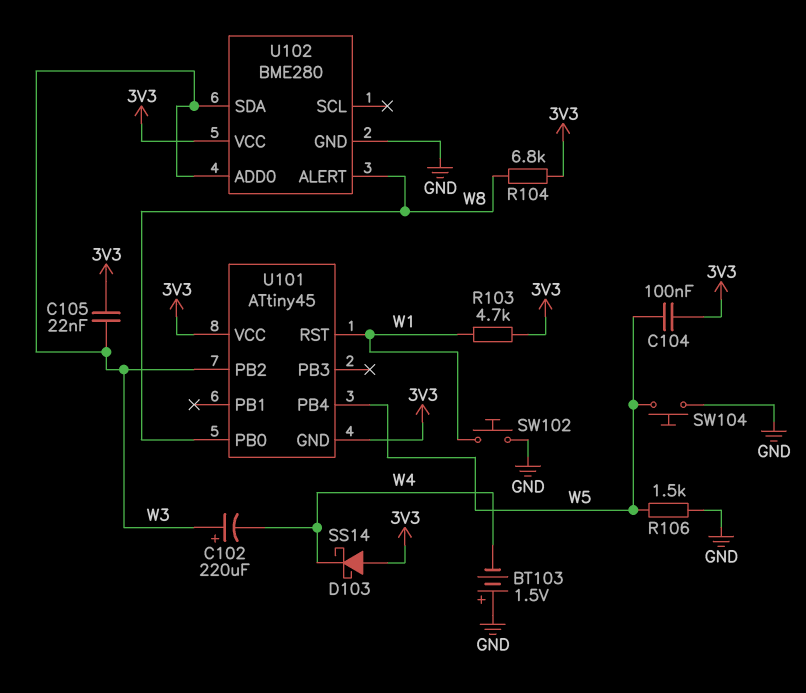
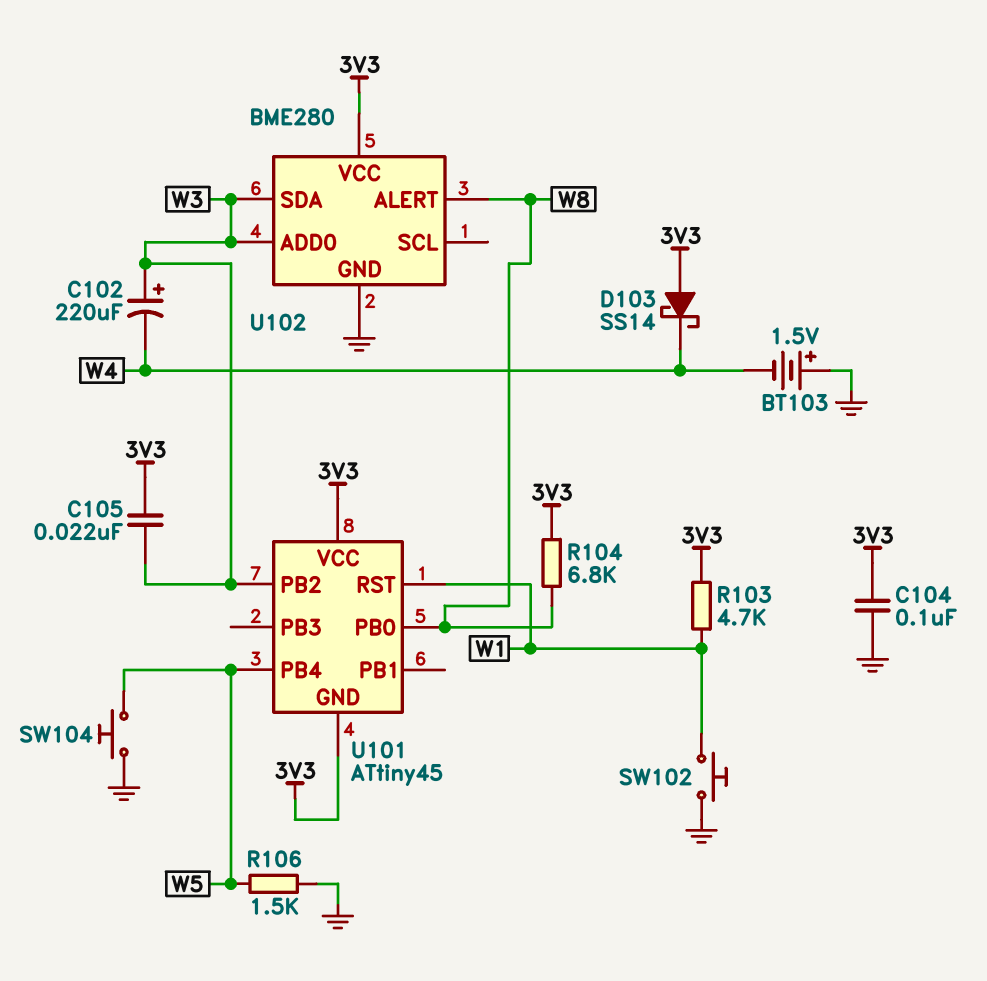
C104: 100nF (3V3, W5) -> 100nF (3V3, GND)

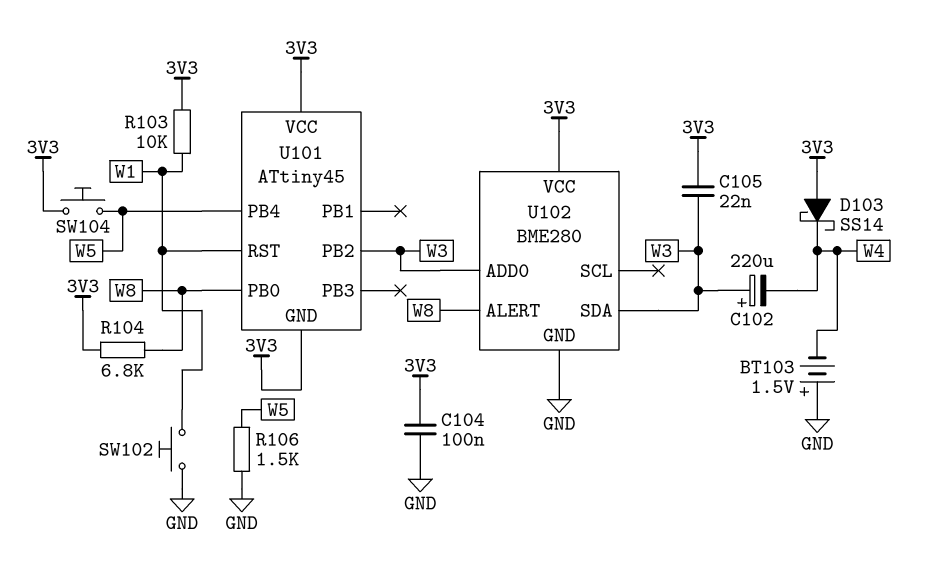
R103: 4.7k (3V3, W1) -> 10k (3V3, W1)
SW104: button (GND, W5) -> button (3V3, W5)

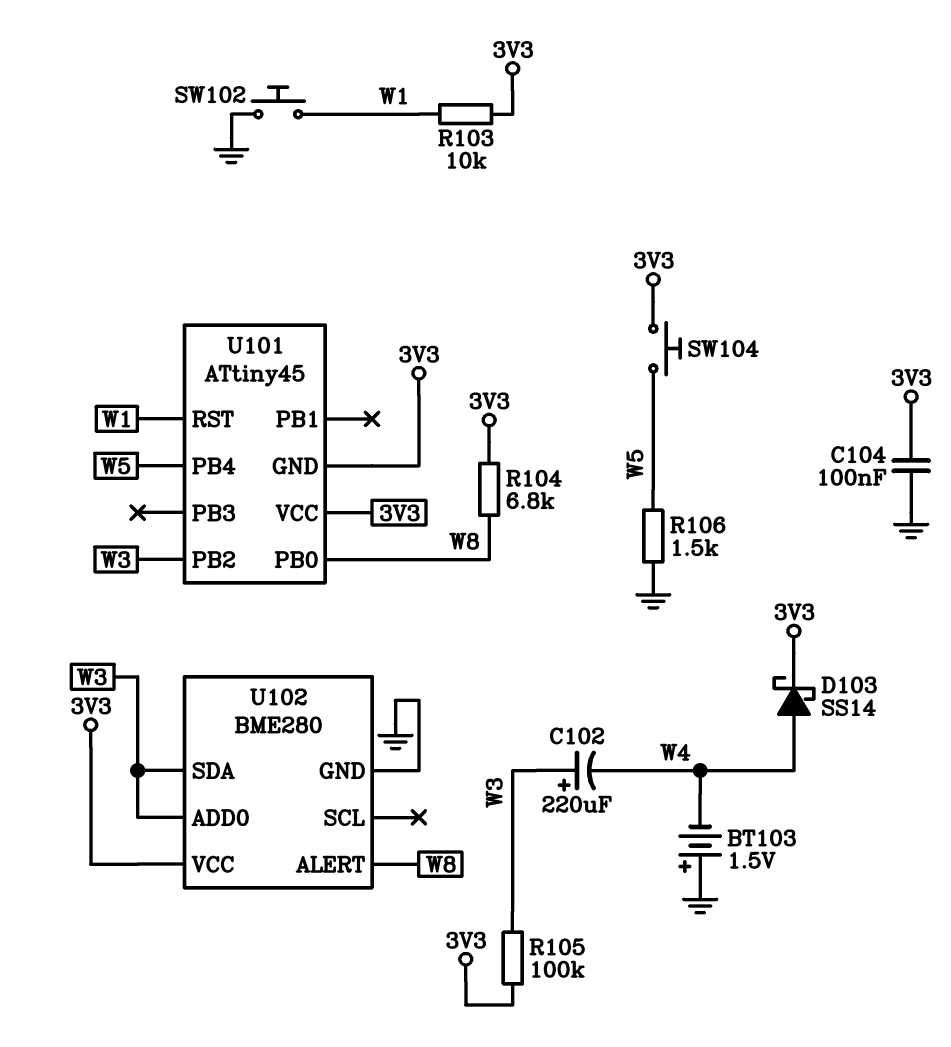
C105: 22nF (3V3, W3) -> none
D103: schottky SS14 (A 3V3, K W4) -> schottky SS14 (A W4, K 3V3)
R105: none -> 100k (3V3, W3)

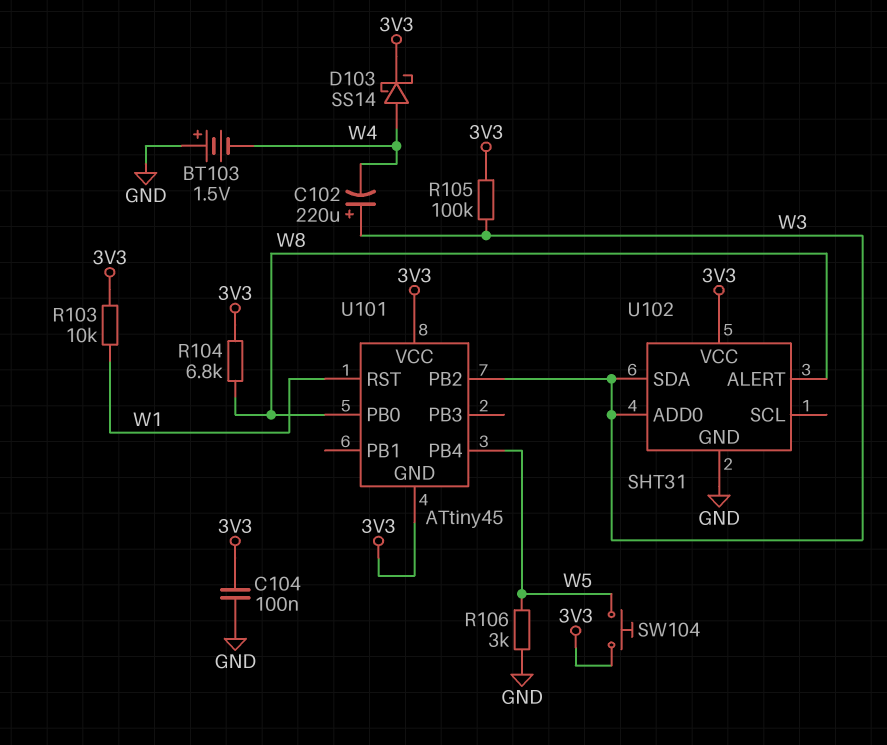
R106: 1.5k (GND, W5) -> 3k (GND, W5)
SW102: button (GND, W1) -> none
U102: BME280 -> SHT31

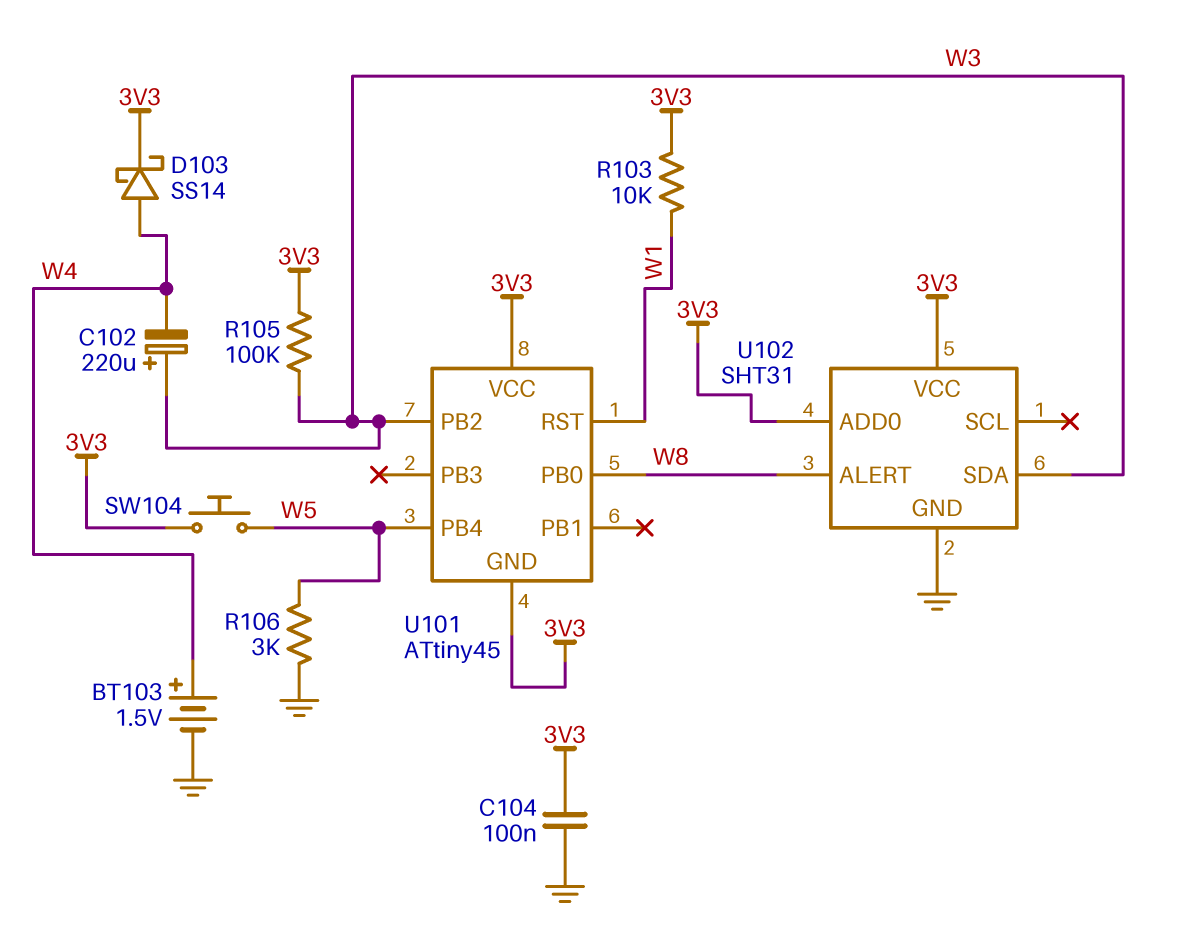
BT103: 1.5V (plus GND, minus W4) -> 1.5V (plus W4, minus GND)
R104: 6.8k (3V3, W8) -> none
U102 pin ADD0: W3 -> 3V3

